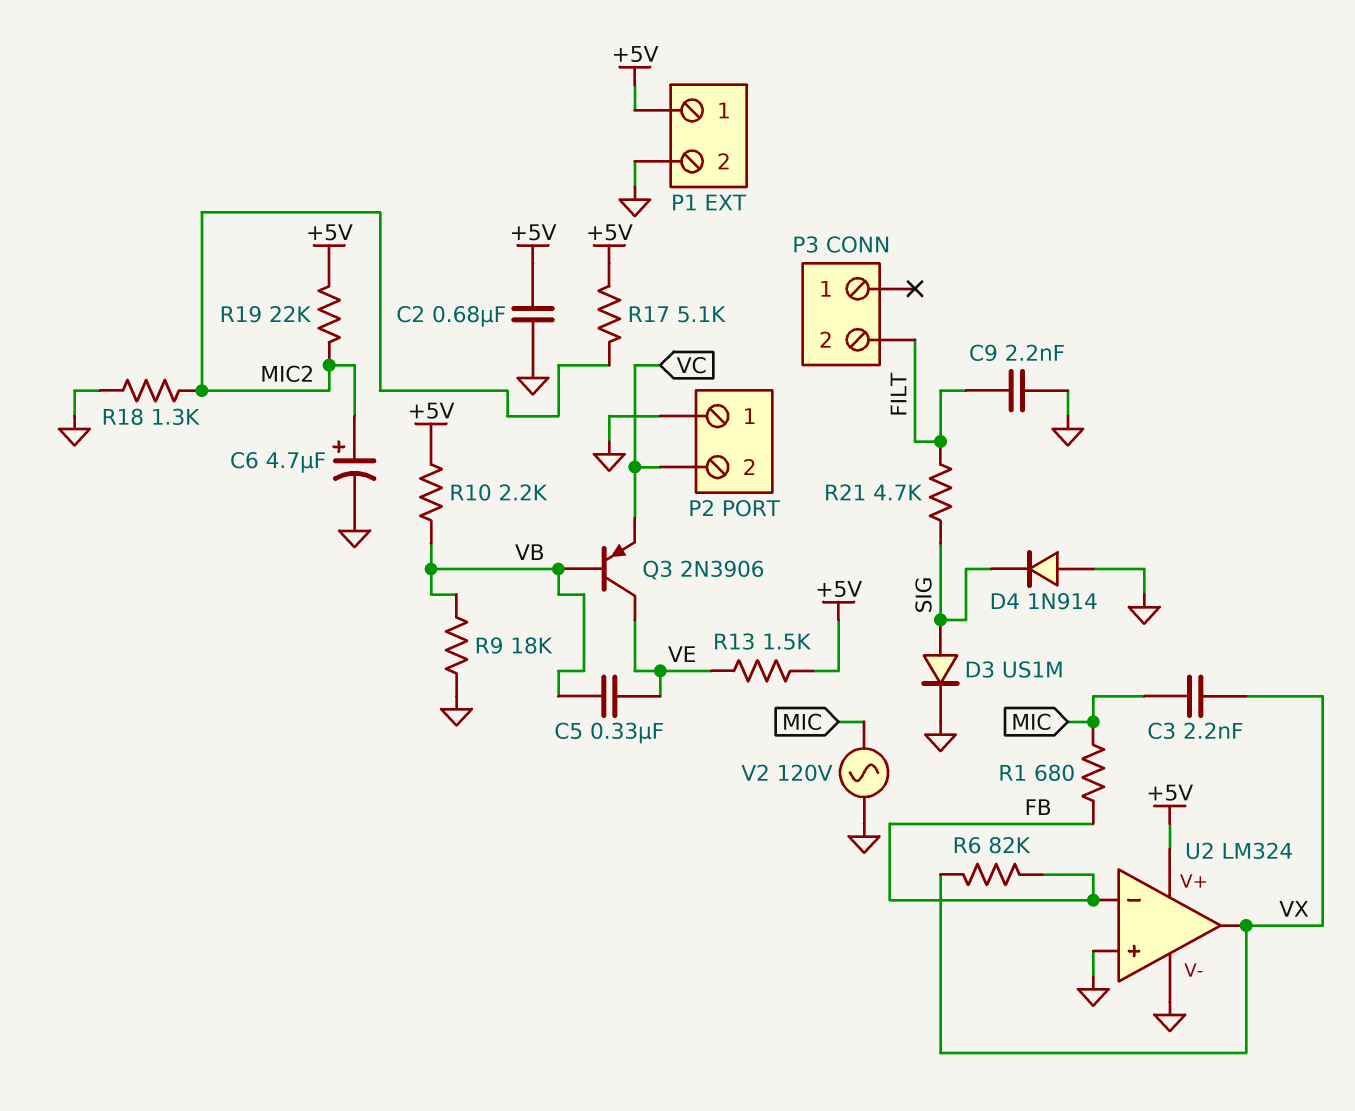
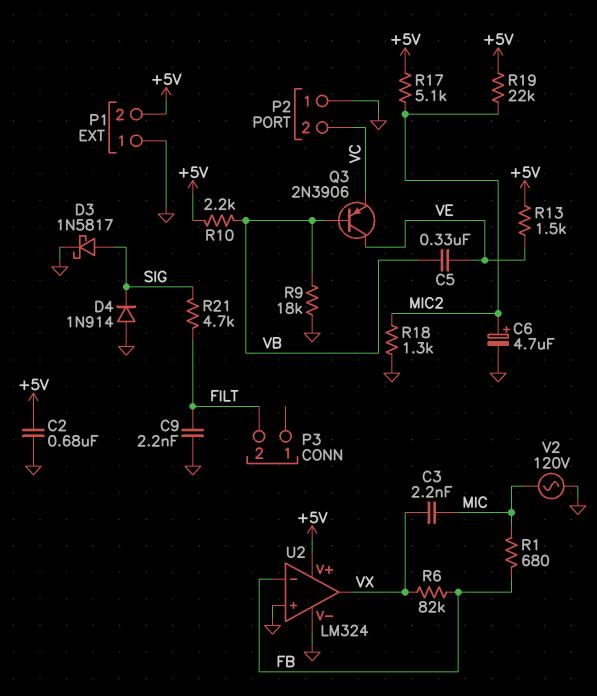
D3: diode US1M (A SIG, K GND) -> schottky 1N5817 (A SIG, K GND)
P1 pin 1: +5V -> GND
P1 pin 2: GND -> +5V

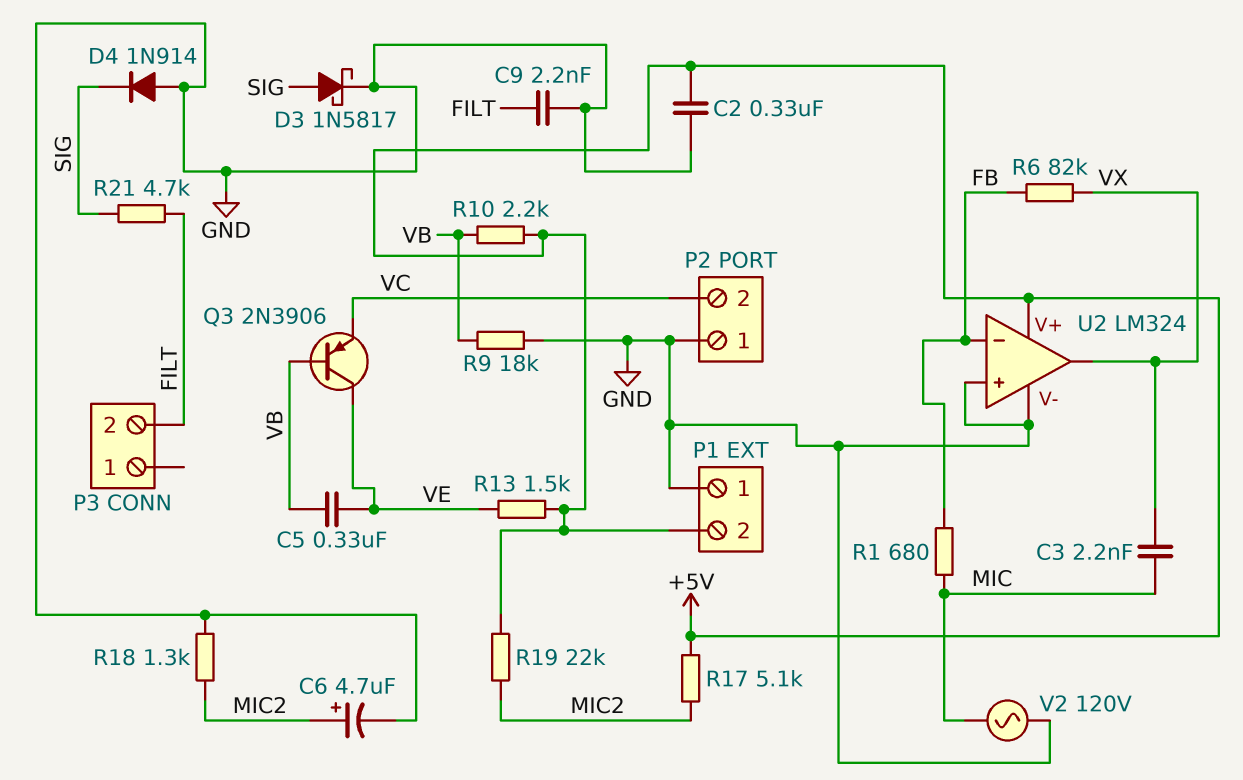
C2: 680nF (+5V, GND) -> 330nF (+5V, GND)

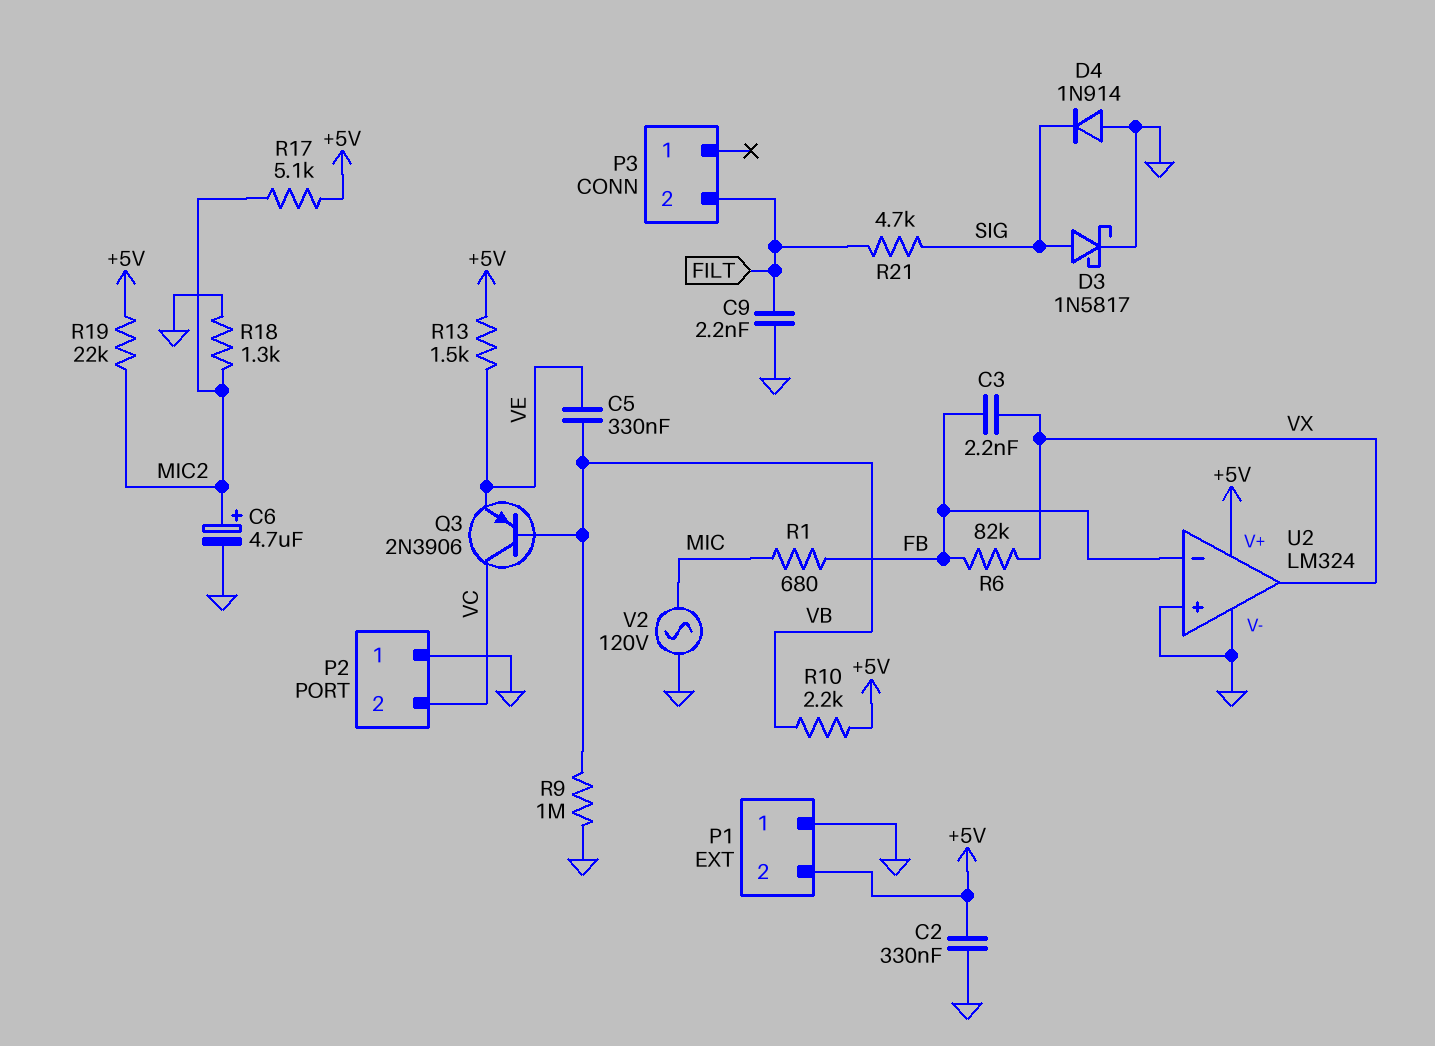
C3: 2.2nF (MIC, VX) -> 2.2nF (FB, VX)
Q3: PNP 2N3906 (B VB, C VE, E VC) -> PNP 2N3906 (B VB, C VC, E VE)
R9: 18k (GND, VB) -> 1M (GND, VB)

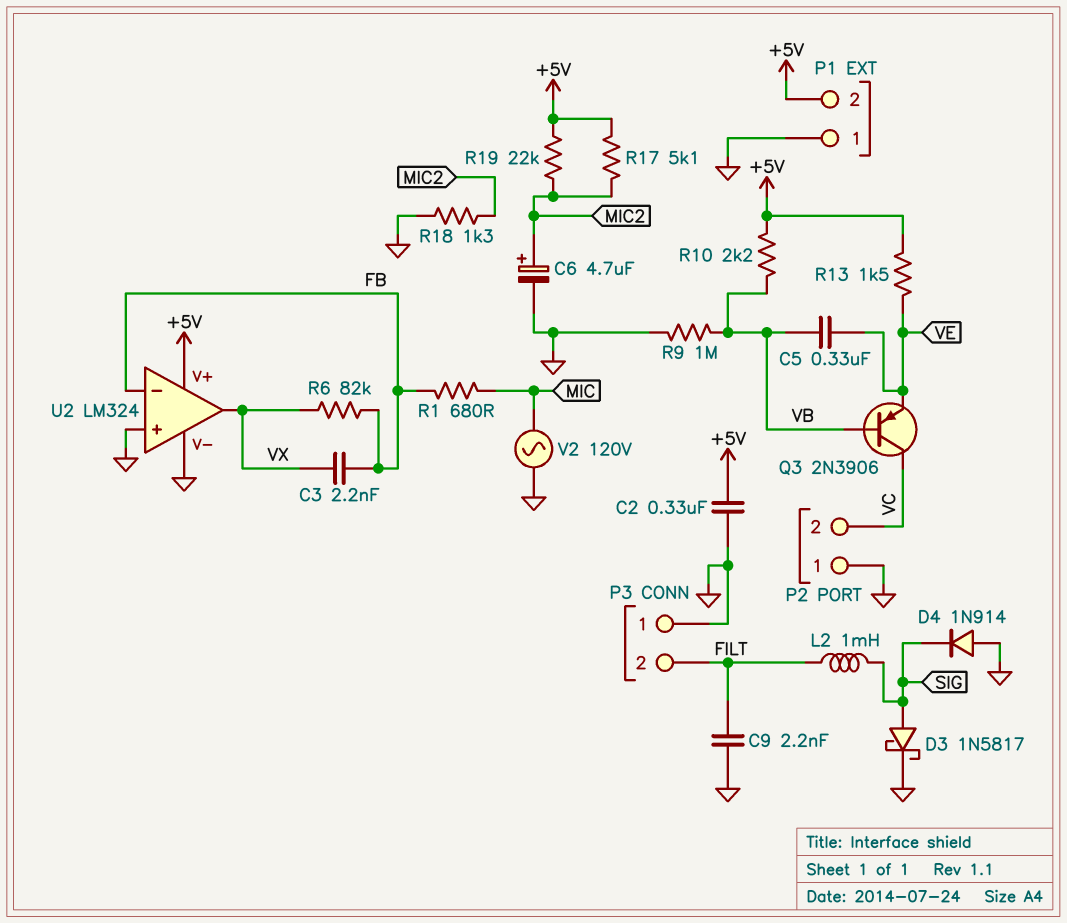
L2: none -> 1mH (FILT, SIG)
P3 pin 1: none -> GND
R21: 4.7k (FILT, SIG) -> none

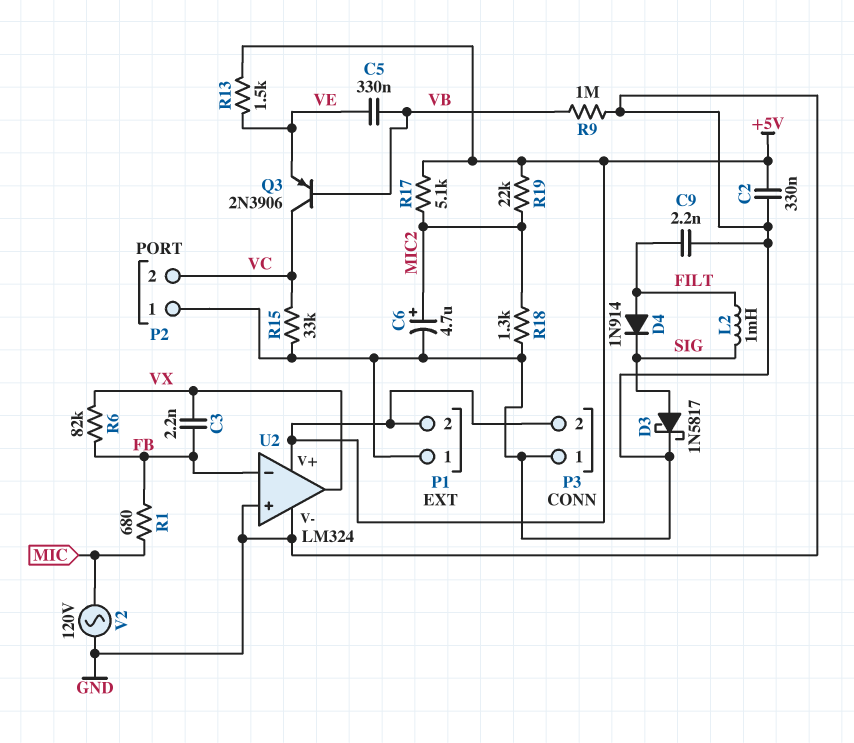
D4: diode 1N914 (A GND, K SIG) -> diode 1N914 (A FILT, K SIG)
P3 pin 2: FILT -> +5V
R10: 2.2k (+5V, VB) -> none
R15: none -> 33k (GND, VC)

